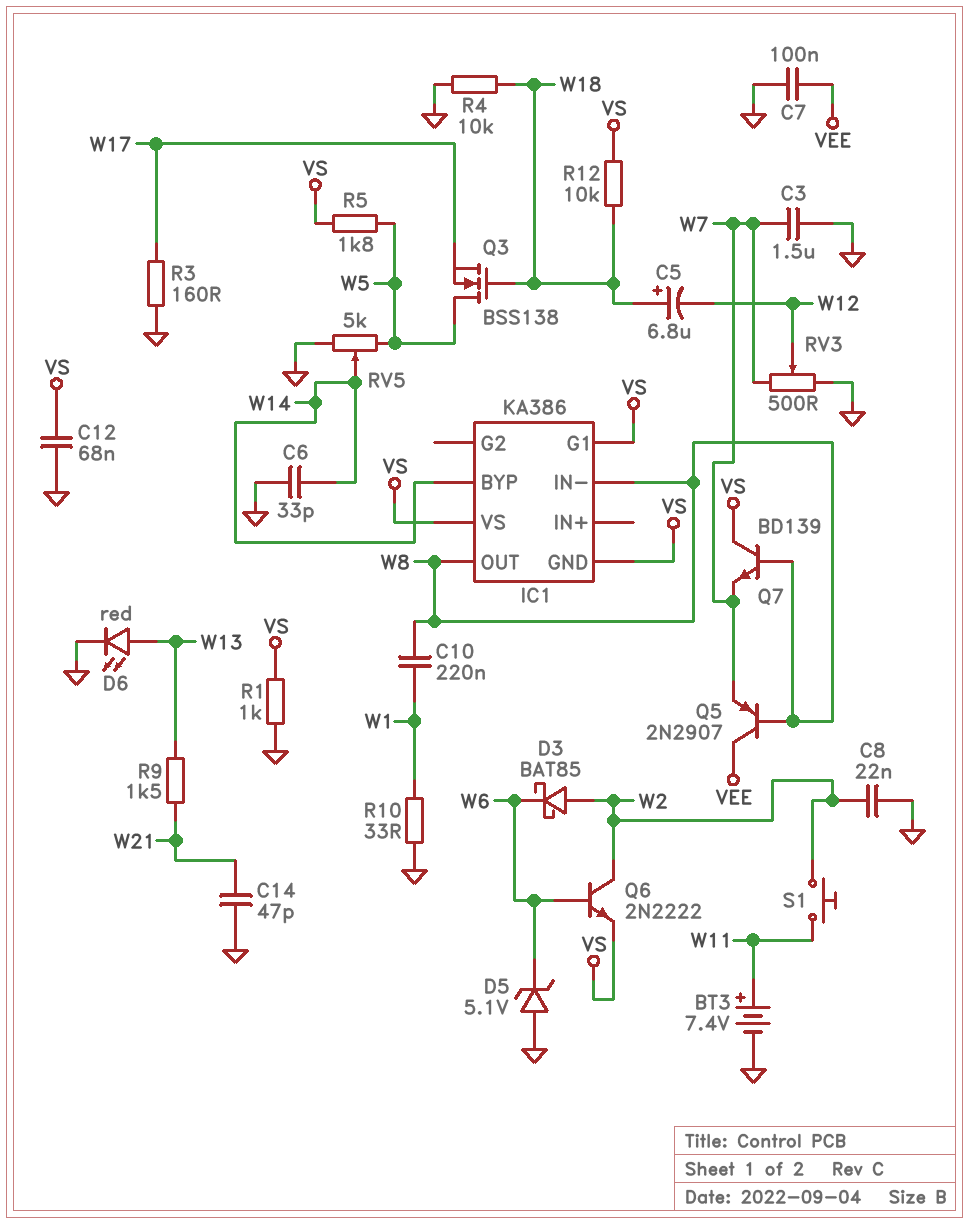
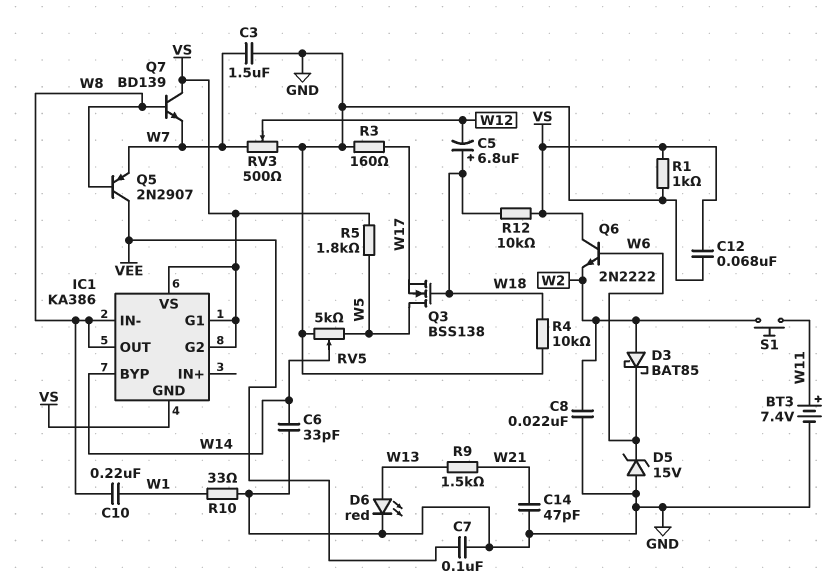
D5: zener 5.1V (A GND, K W6) -> zener 15V (A GND, K W6)
IC1 pin G2: none -> VS
Q6: NPN 2N2222 (B W6, C W2, E VS) -> NPN 2N2222 (B W6, C VS, E W2)

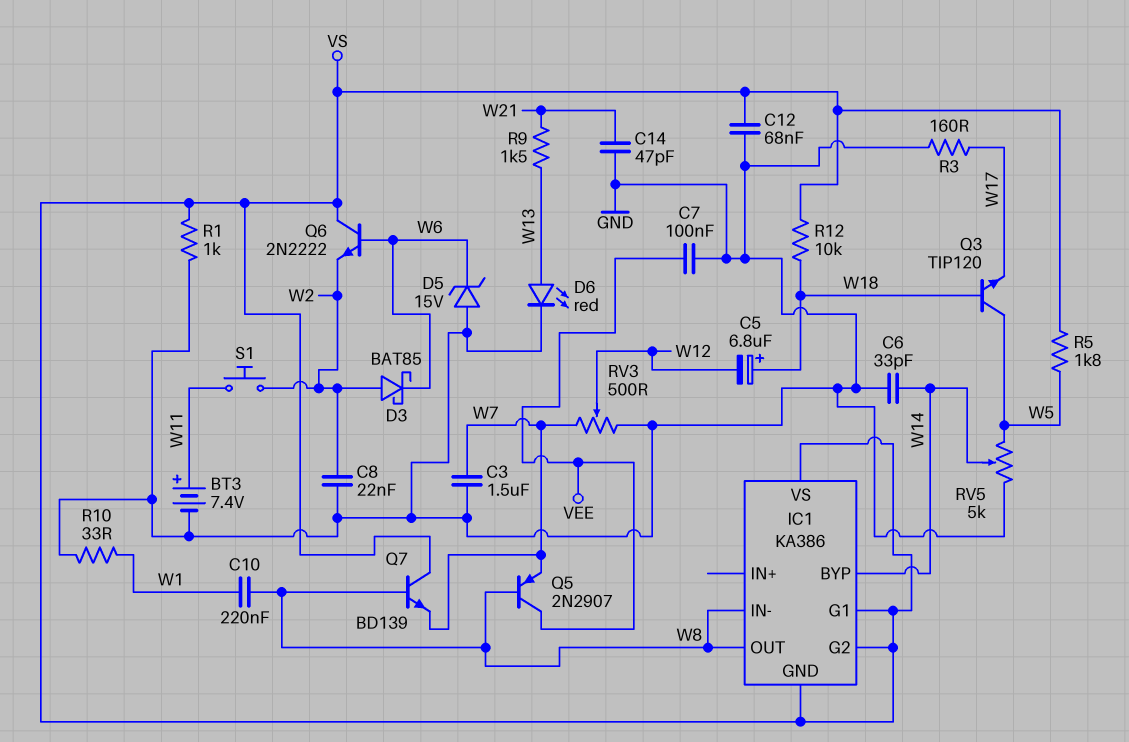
Q3: NMOS BSS138 (G W18, D W5, S W17) -> NPN TIP120 (B W18, C W5, E W17)
R4: 10k (GND, W18) -> none

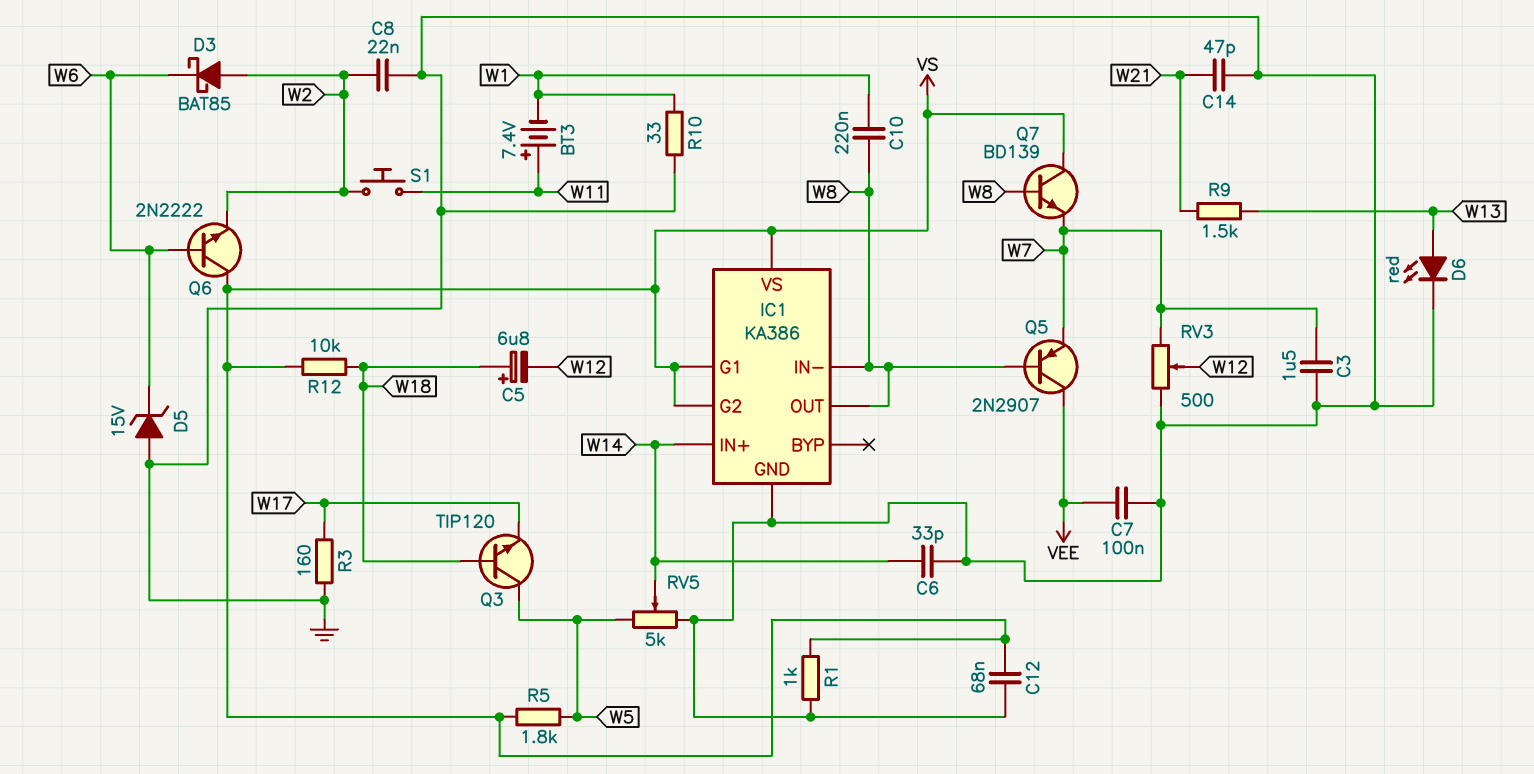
BT3: 7.4V (plus W11, minus GND) -> 7.4V (plus W11, minus W1)
IC1 pin BYP: W14 -> none
IC1 pin GND: VS -> GND
IC1 pin IN+: none -> W14

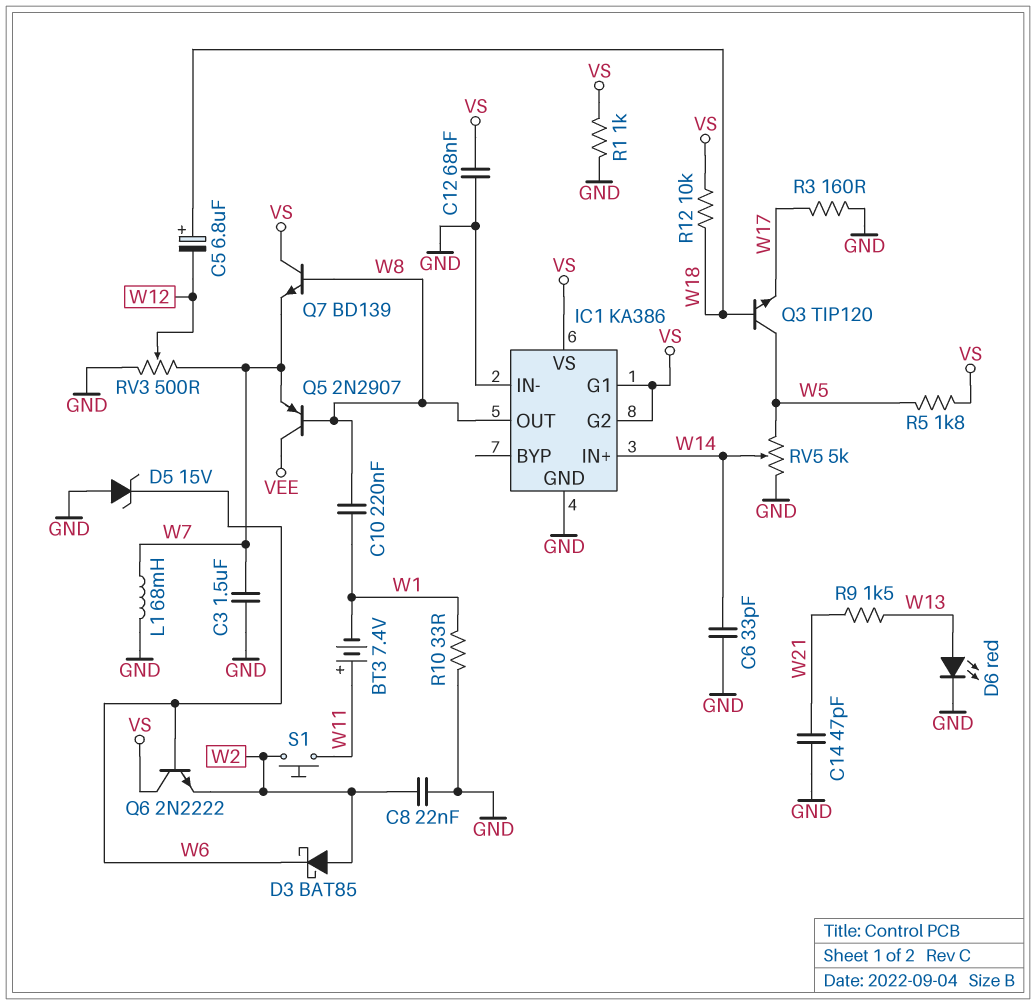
C7: 100nF (GND, VEE) -> none
IC1 pin IN-: W8 -> GND
L1: none -> 68mH (GND, W7)

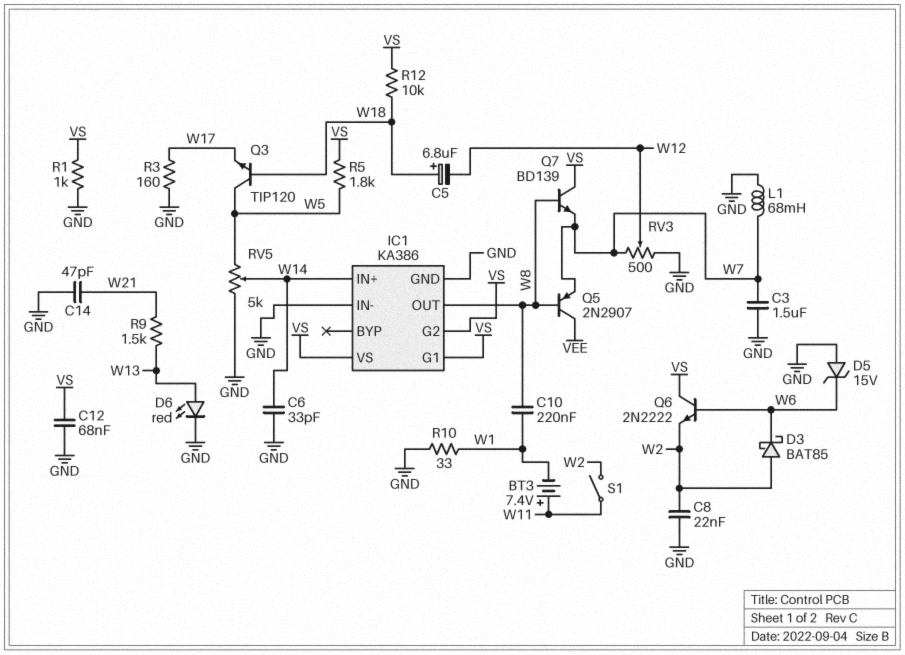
S1: button (W2, W11) -> switch (W2, W11)

